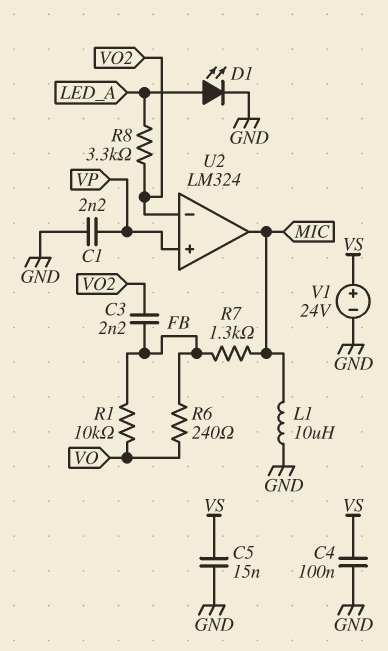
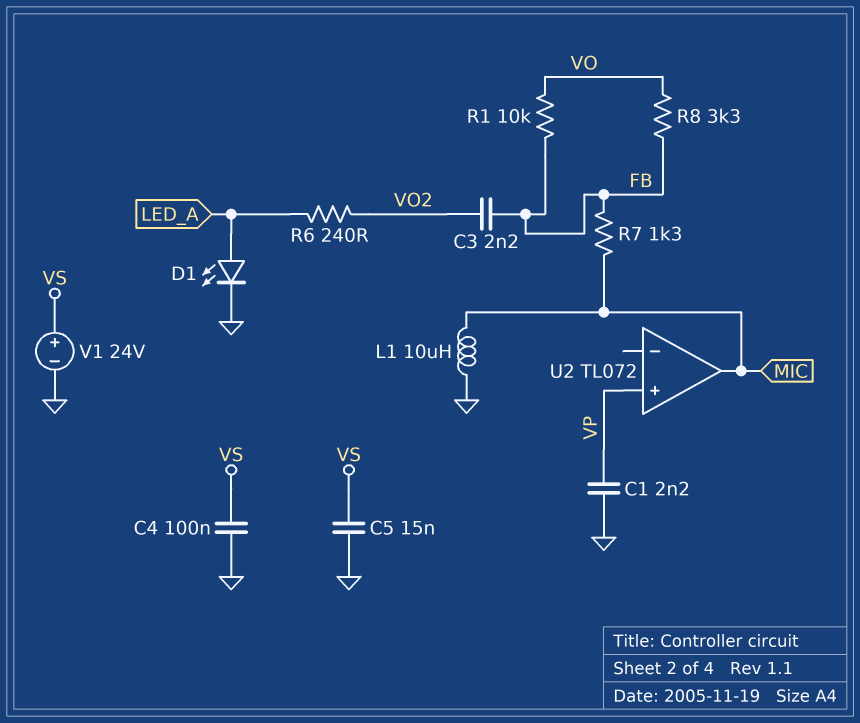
R6: 240 (FB, VO) -> 240 (LED_A, VO2)
R8: 3.3k (LED_A, VO2) -> 3.3k (FB, VO)
U2: LM324 -> TL072
U2 pin in-: VO2 -> none

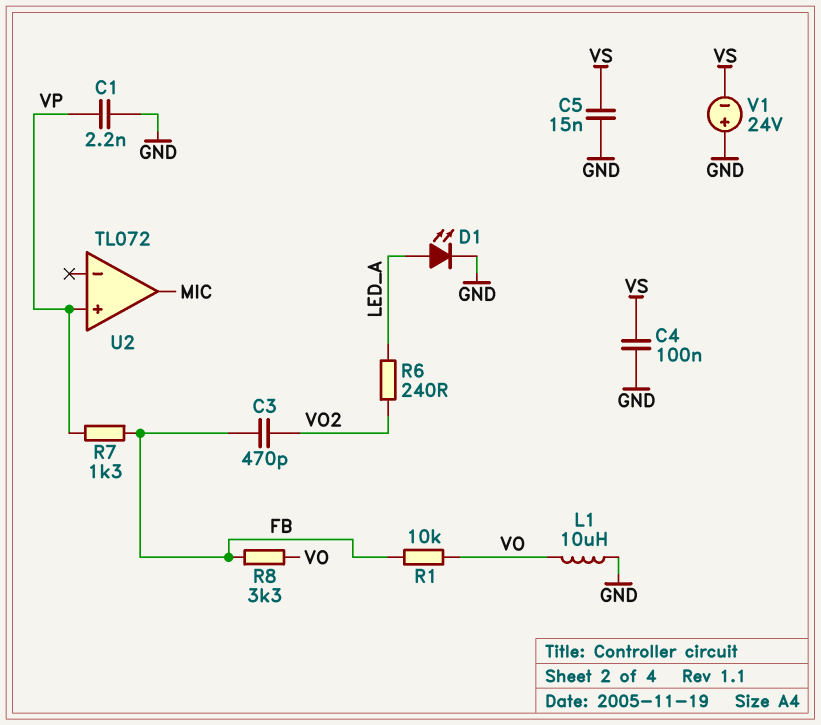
C3: 2.2nF (FB, VO2) -> 470pF (FB, VO2)
L1: 10uH (GND, MIC) -> 10uH (GND, VO)
R7: 1.3k (FB, MIC) -> 1.3k (FB, VP)
V1: 24V (plus VS, minus GND) -> 24V (plus GND, minus VS)

